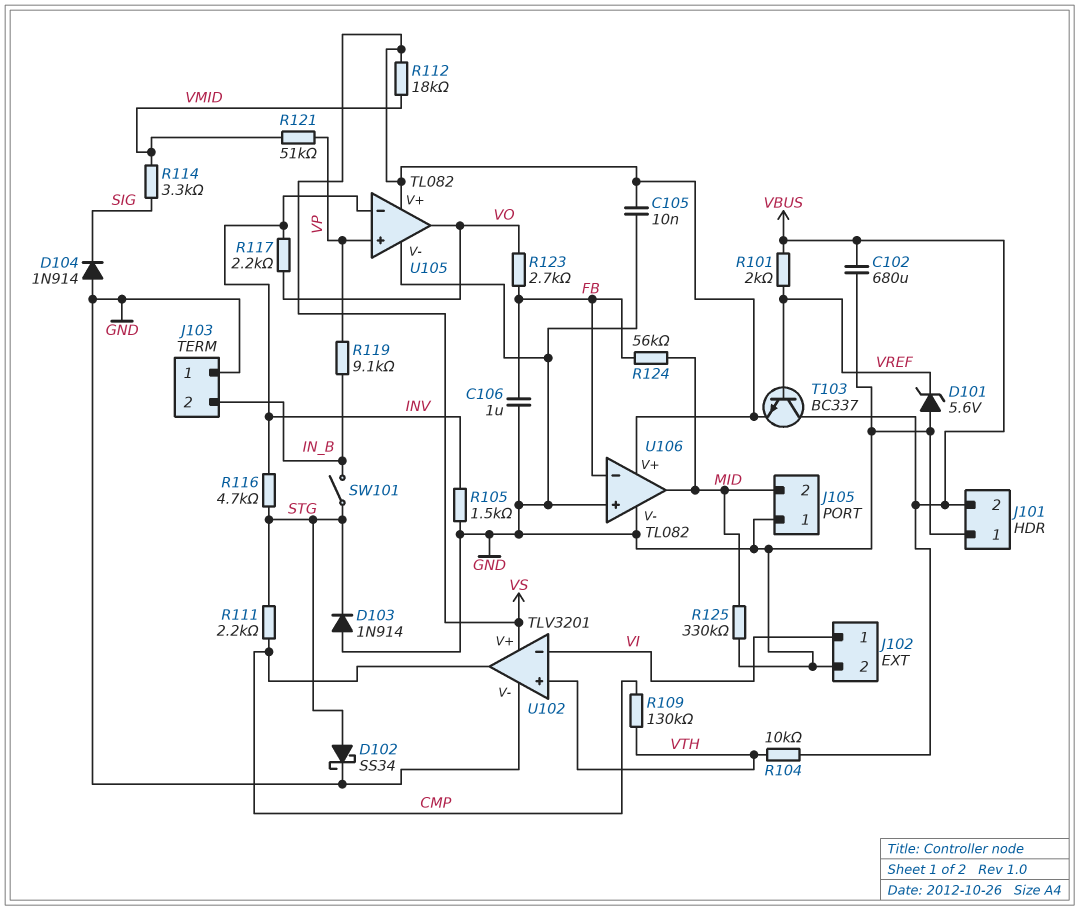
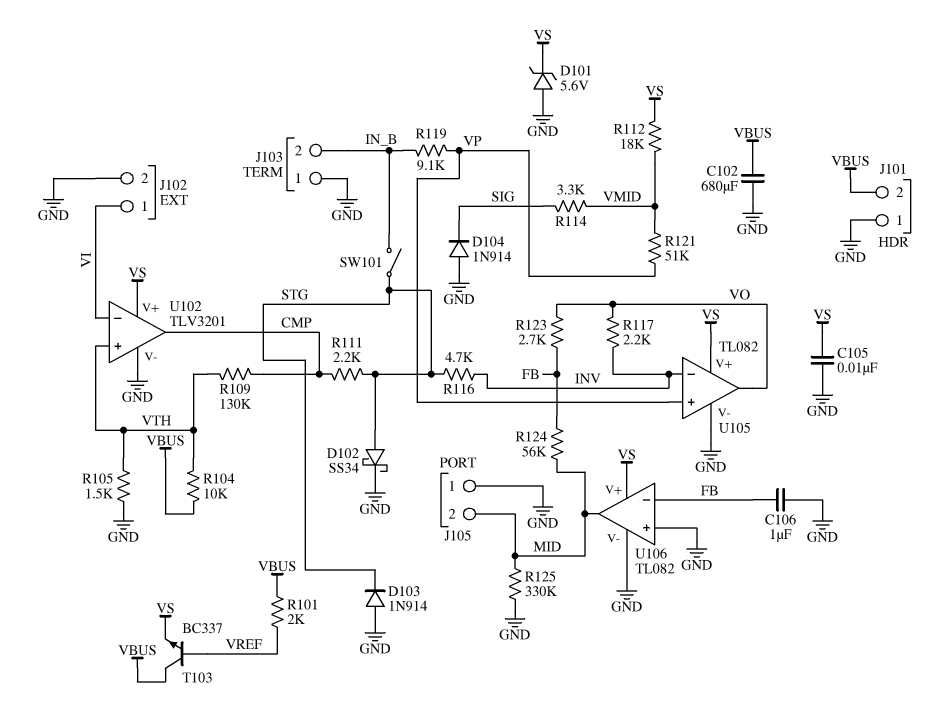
D101: zener 5.6V (A GND, K VREF) -> zener 5.6V (A GND, K VS)
R105: 1.5k (GND, INV) -> 1.5k (GND, VTH)

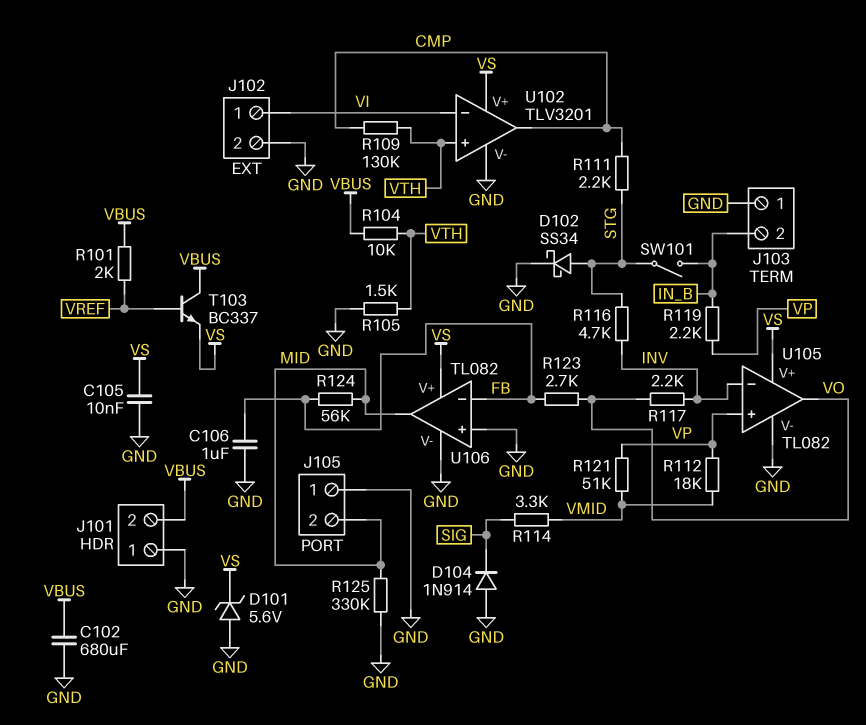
D103: diode 1N914 (A GND, K STG) -> none
R112: 18k (VMID, VS) -> 18k (VMID, VP)
R119: 9.1k (IN_B, VP) -> 2.2k (IN_B, VP)

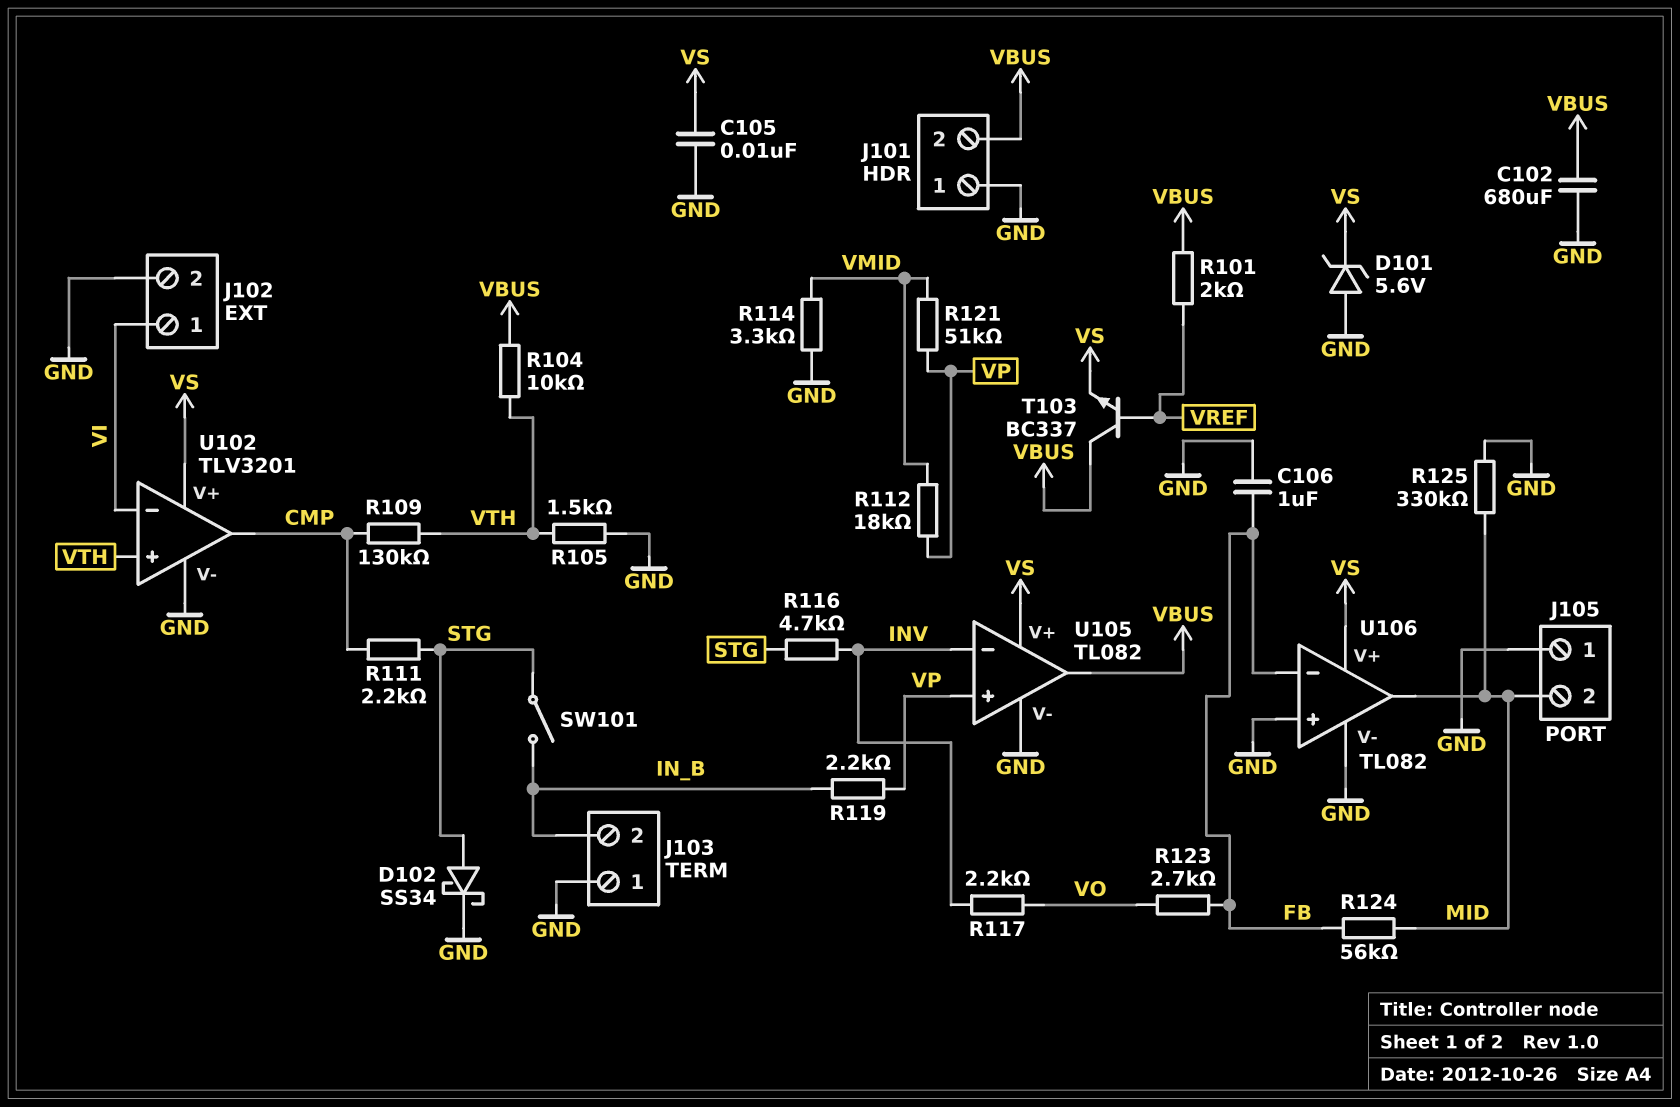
D104: diode 1N914 (A GND, K SIG) -> none
R114: 3.3k (SIG, VMID) -> 3.3k (GND, VMID)
U105 pin out: VO -> VBUS

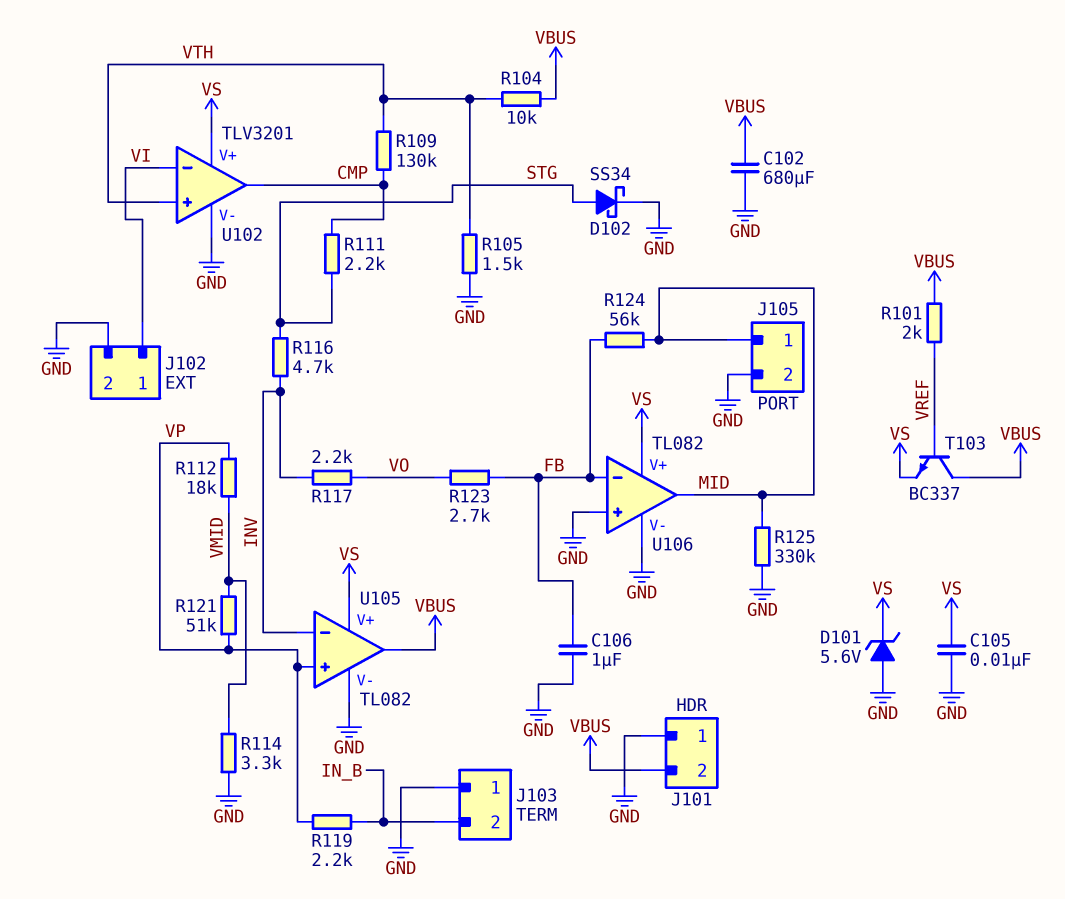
J105 pin 1: GND -> MID
J105 pin 2: MID -> GND
SW101: switch (IN_B, STG) -> none

